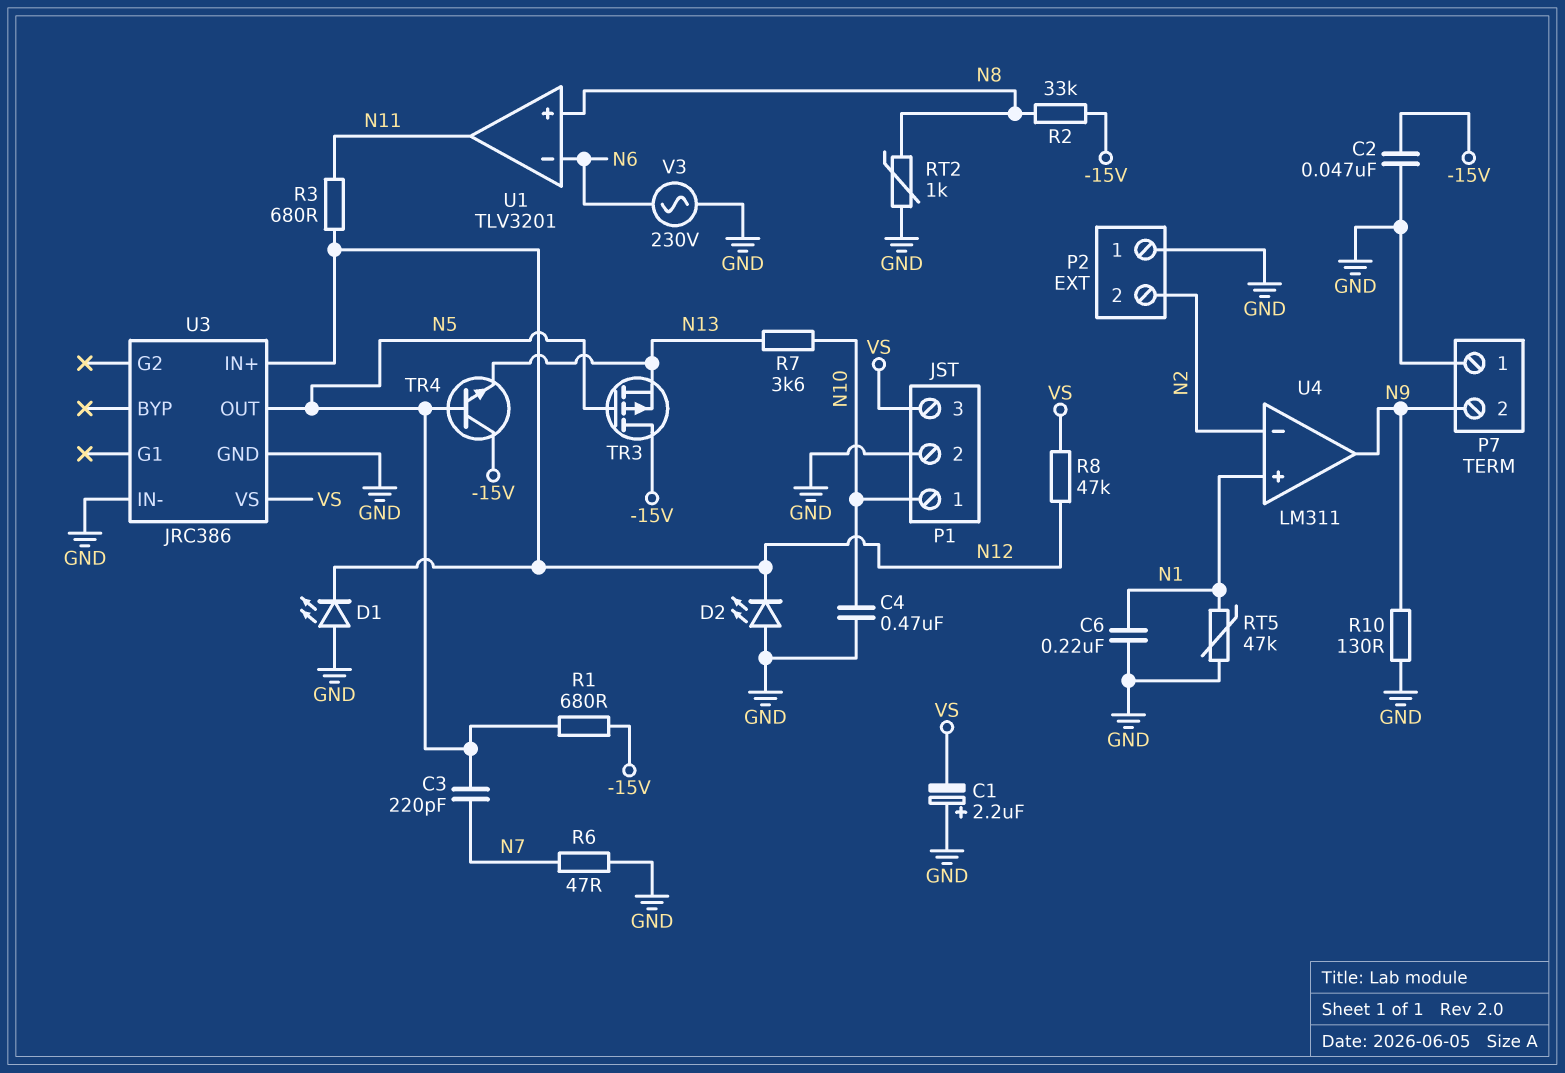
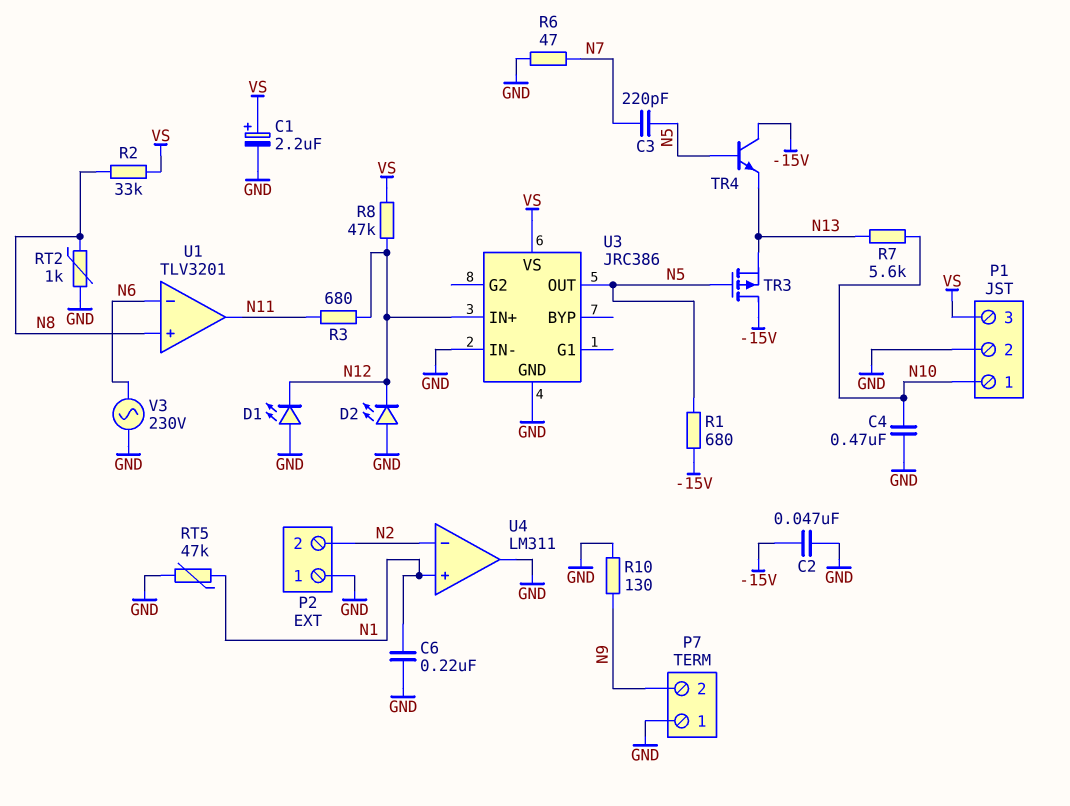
C1: 2.2uF (plus GND, minus VS) -> 2.2uF (plus VS, minus GND)
R2: 33k (-15V, N8) -> 33k (N8, VS)
R7: 3.6k (N10, N13) -> 5.6k (N10, N13)
U4 pin out: N9 -> GND

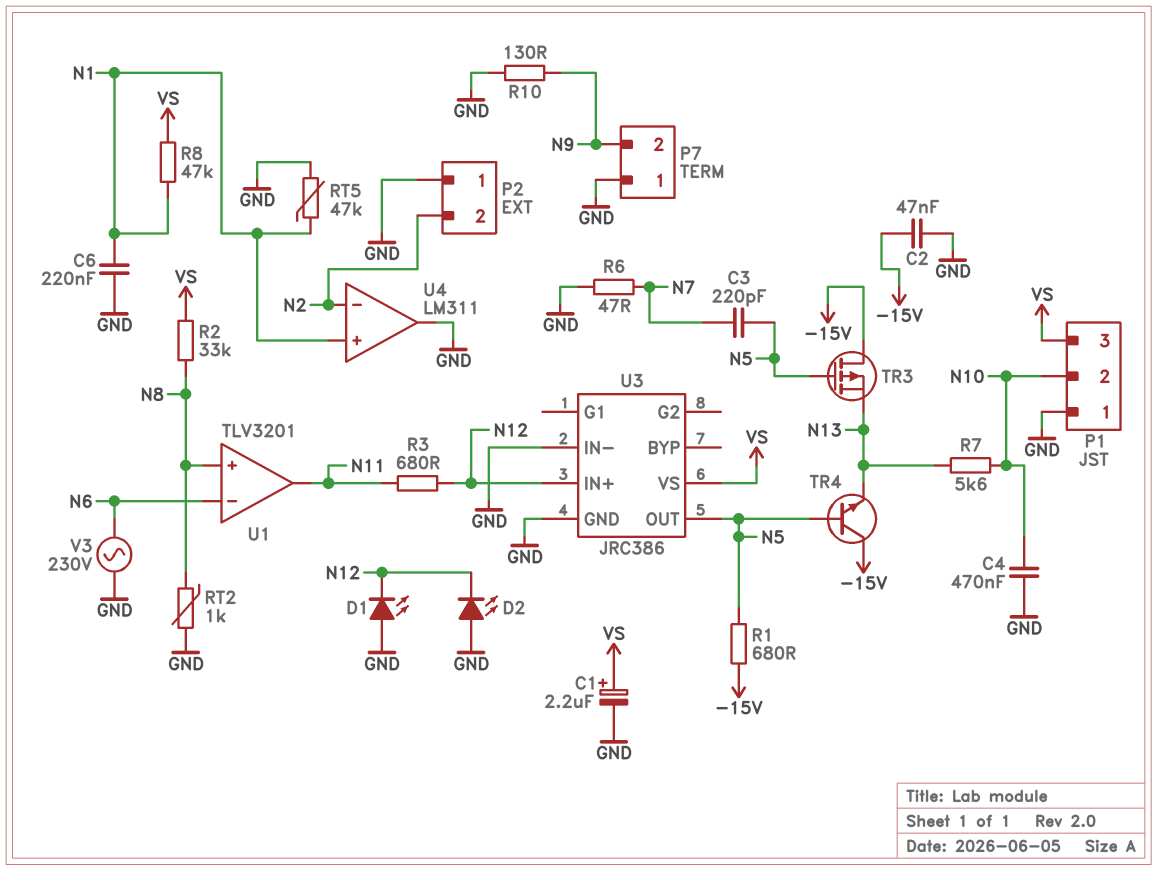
P1 pin 1: N10 -> GND
P1 pin 2: GND -> N10
R8: 47k (N12, VS) -> 47k (N1, VS)

